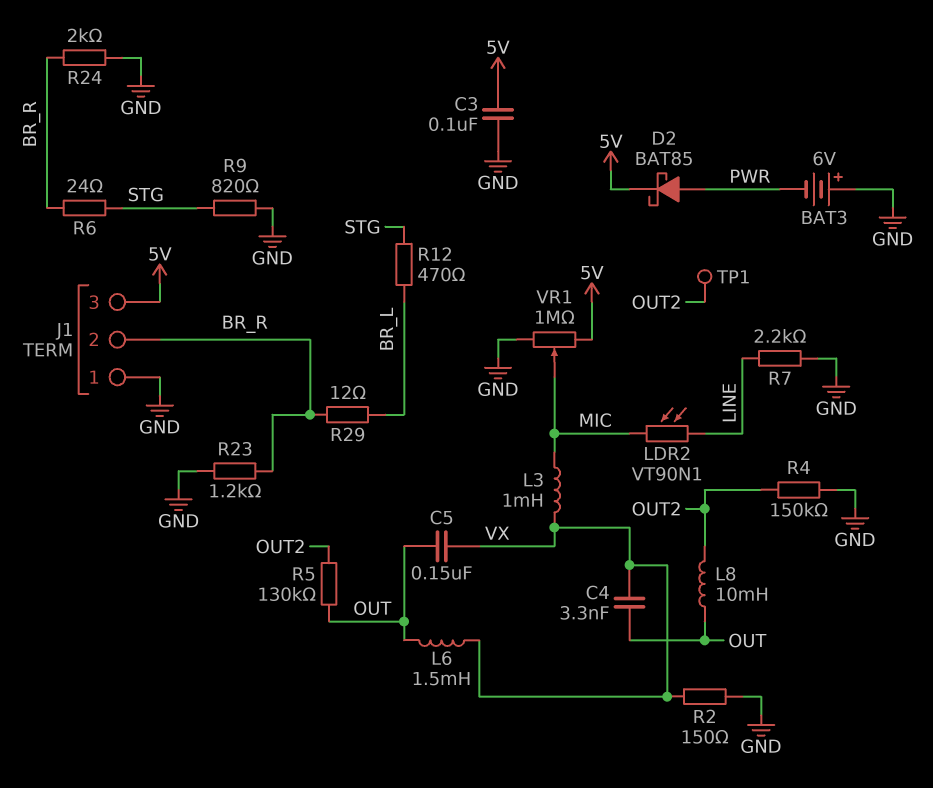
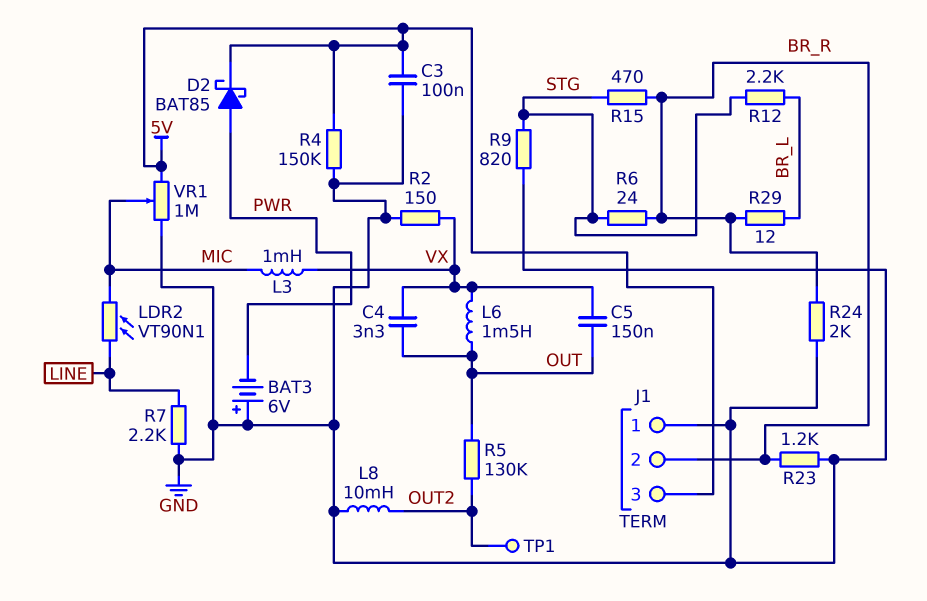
L8: 10mH (OUT, OUT2) -> 10mH (GND, OUT2)
R4: 150k (GND, OUT2) -> 150k (5V, GND)
R12: 470 (BR_L, STG) -> 2.2k (BR_L, STG)
R15: none -> 470 (BR_R, STG)

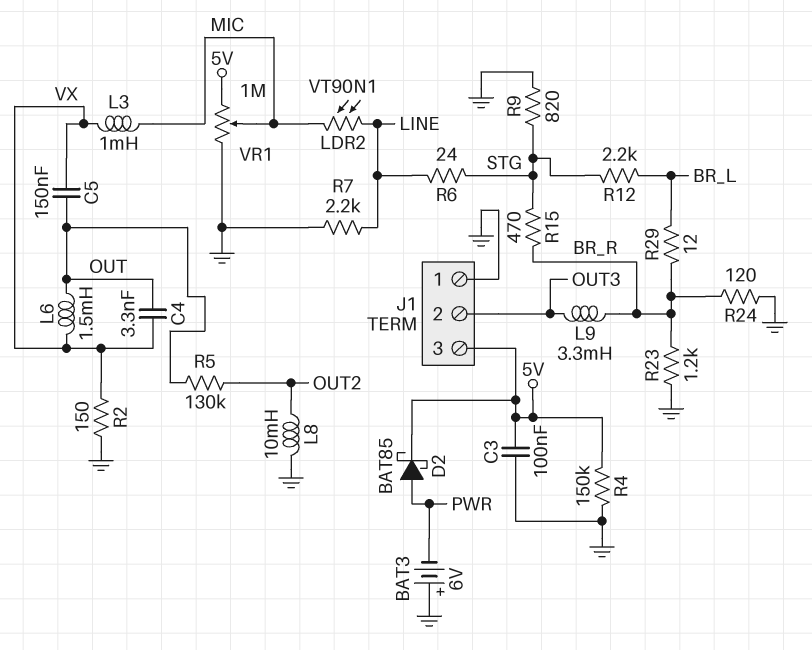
J1 pin 2: BR_R -> OUT3
L9: none -> 3.3mH (BR_R, OUT3)
R6: 24 (BR_R, STG) -> 24 (LINE, STG)
R24: 2k (BR_R, GND) -> 120 (BR_R, GND)
TP1: test point (OUT2) -> none

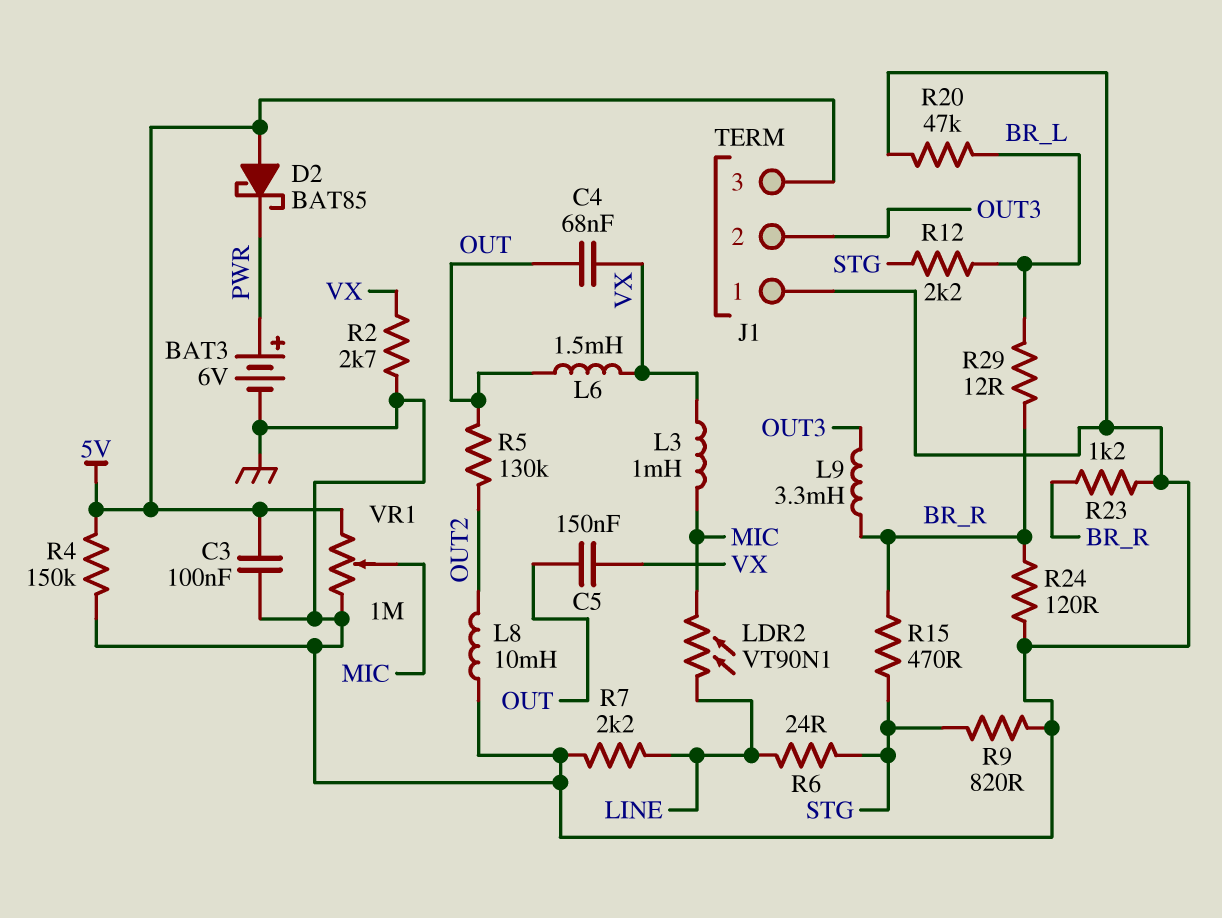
BAT3: 6V (plus GND, minus PWR) -> 6V (plus PWR, minus GND)
C4: 3.3nF (OUT, VX) -> 68nF (OUT, VX)
D2: schottky BAT85 (A PWR, K 5V) -> schottky BAT85 (A 5V, K PWR)
R2: 150 (GND, VX) -> 2.7k (GND, VX)
R20: none -> 47k (BR_L, GND)

